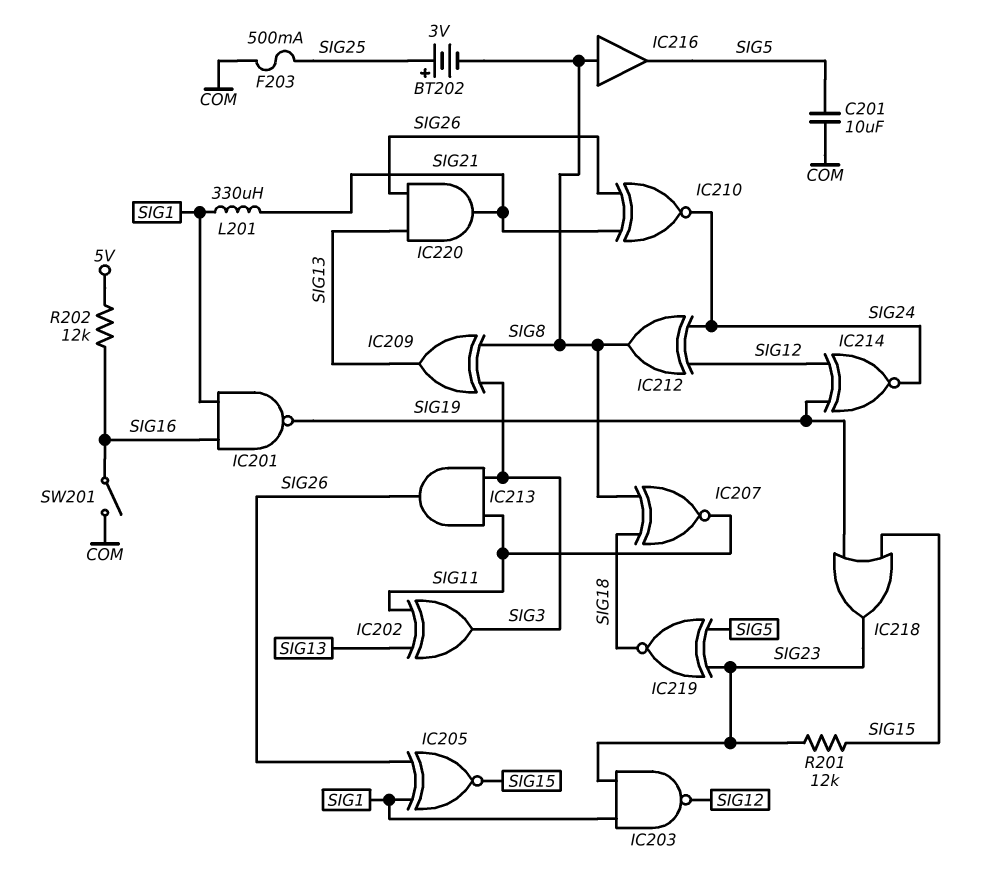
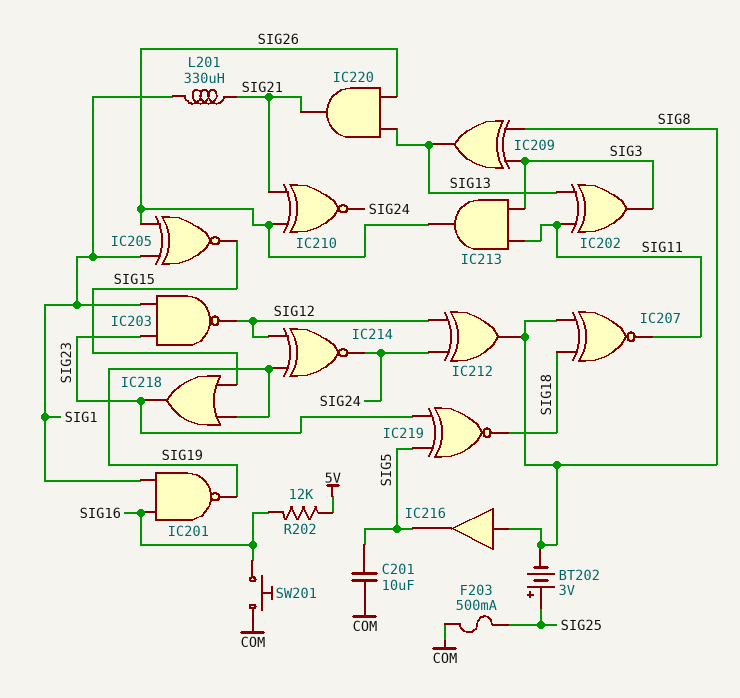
R201: 12k (SIG15, SIG23) -> none
SW201: switch (COM, SIG16) -> button (COM, SIG16)

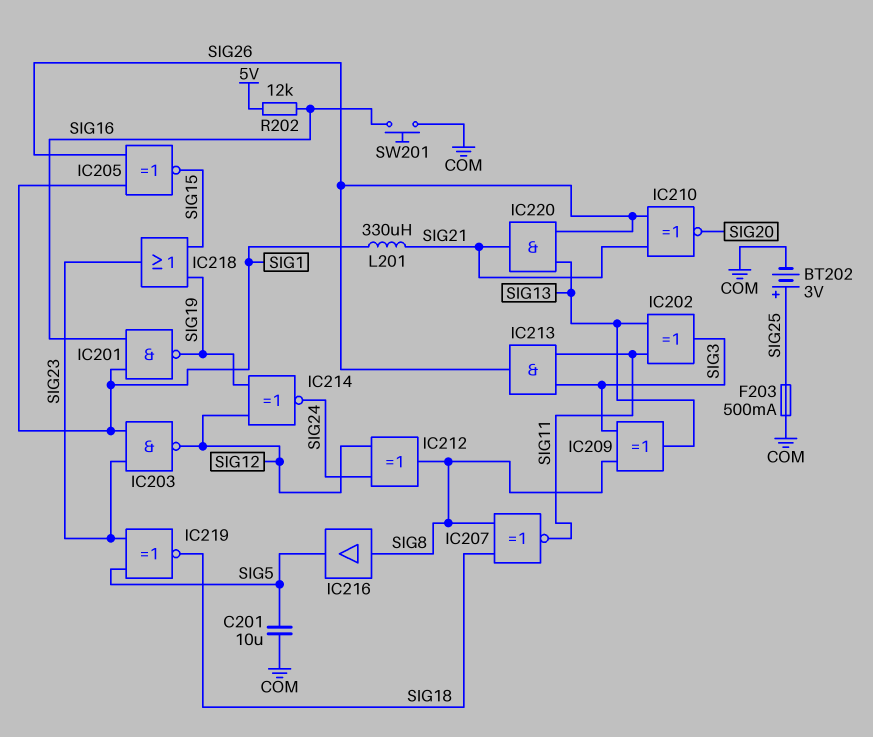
BT202: 3V (plus SIG25, minus SIG8) -> 3V (plus SIG25, minus COM)
IC210: XNOR (in SIG21, in SIG26, out SIG24) -> XNOR (in SIG21, in SIG26, out SIG20)

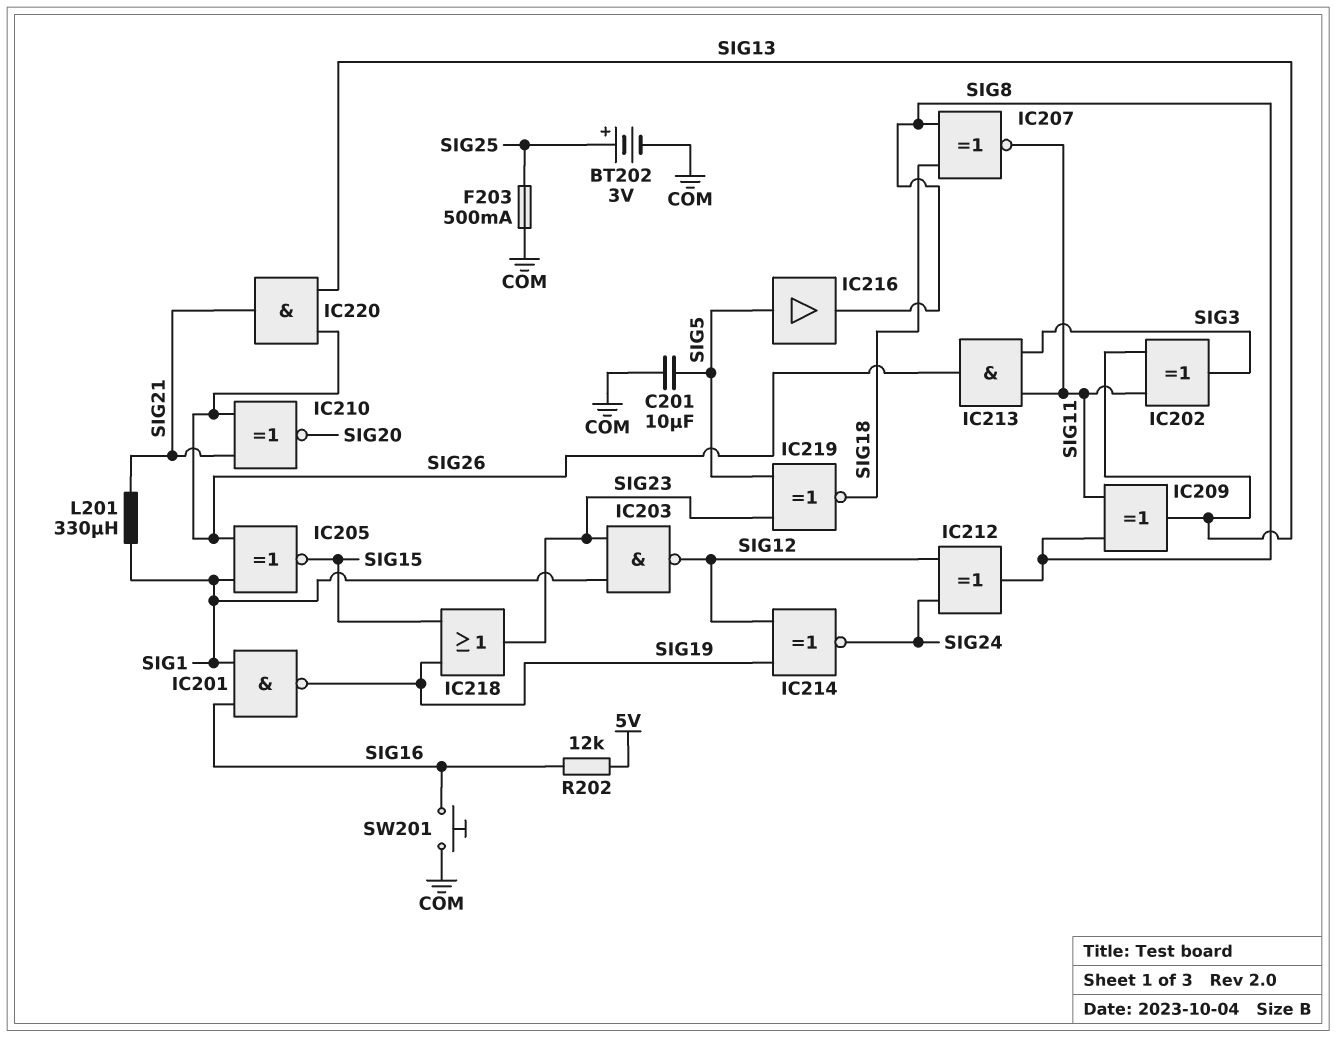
IC209: XOR (in SIG3, in SIG8, out SIG13) -> XOR (in SIG8, in SIG11, out SIG13)
IC216: buffer (in SIG8, out SIG5) -> buffer (in SIG5, out SIG8)

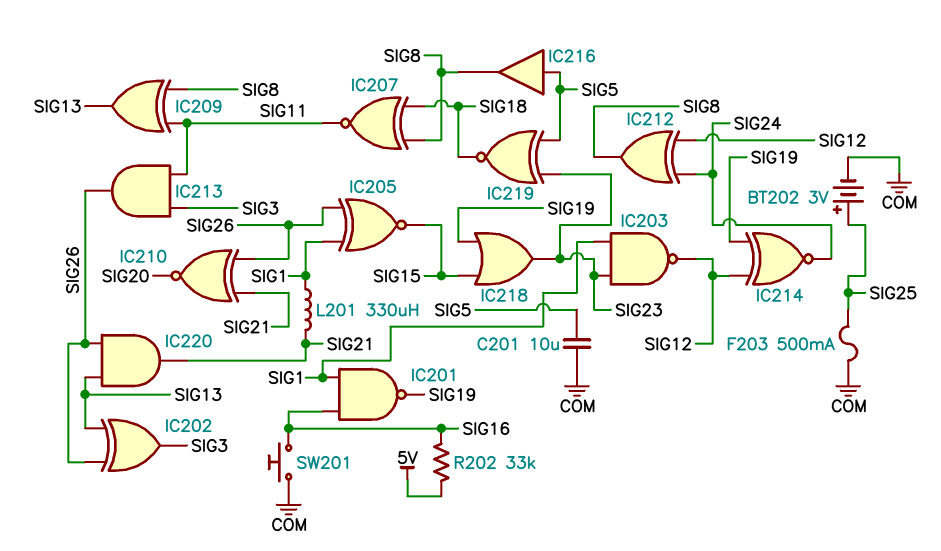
IC202: XOR (in SIG11, in SIG13, out SIG3) -> XOR (in SIG13, in SIG26, out SIG3)
R202: 12k (5V, SIG16) -> 33k (5V, SIG16)

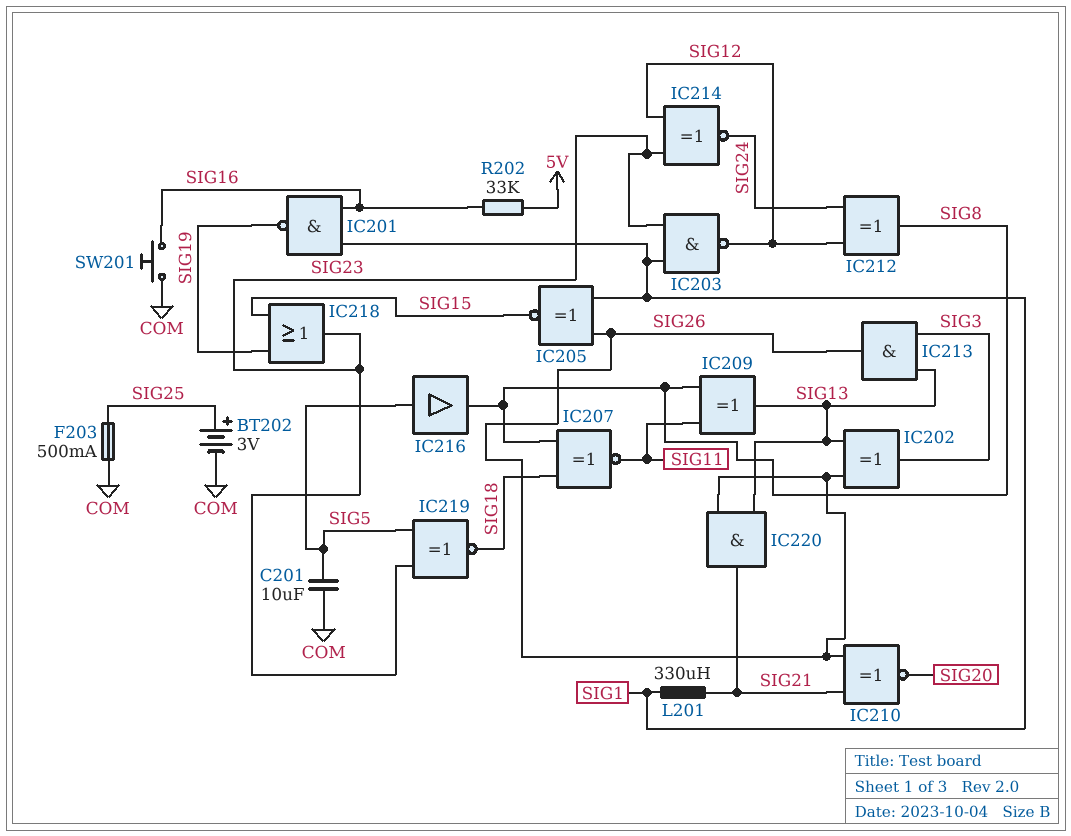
IC213: AND (in SIG3, in SIG11, out SIG26) -> AND (in SIG3, in SIG13, out SIG26)
IC214: XNOR (in SIG12, in SIG19, out SIG24) -> XNOR (in SIG12, in SIG23, out SIG24)

